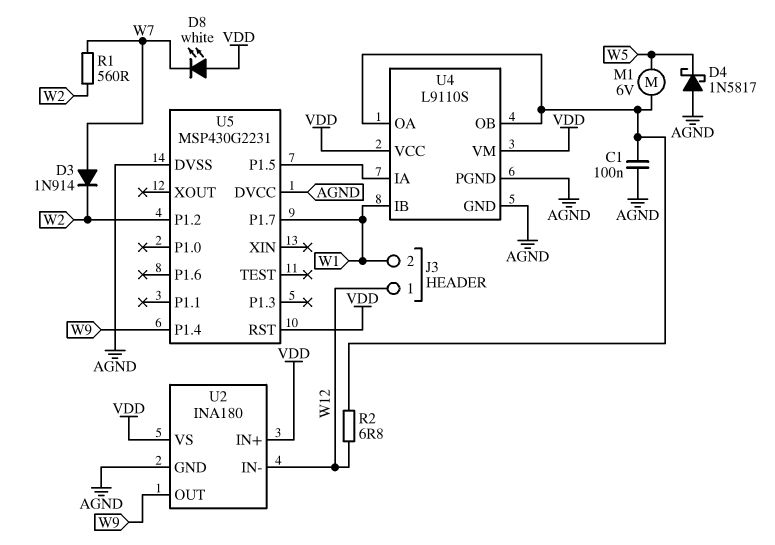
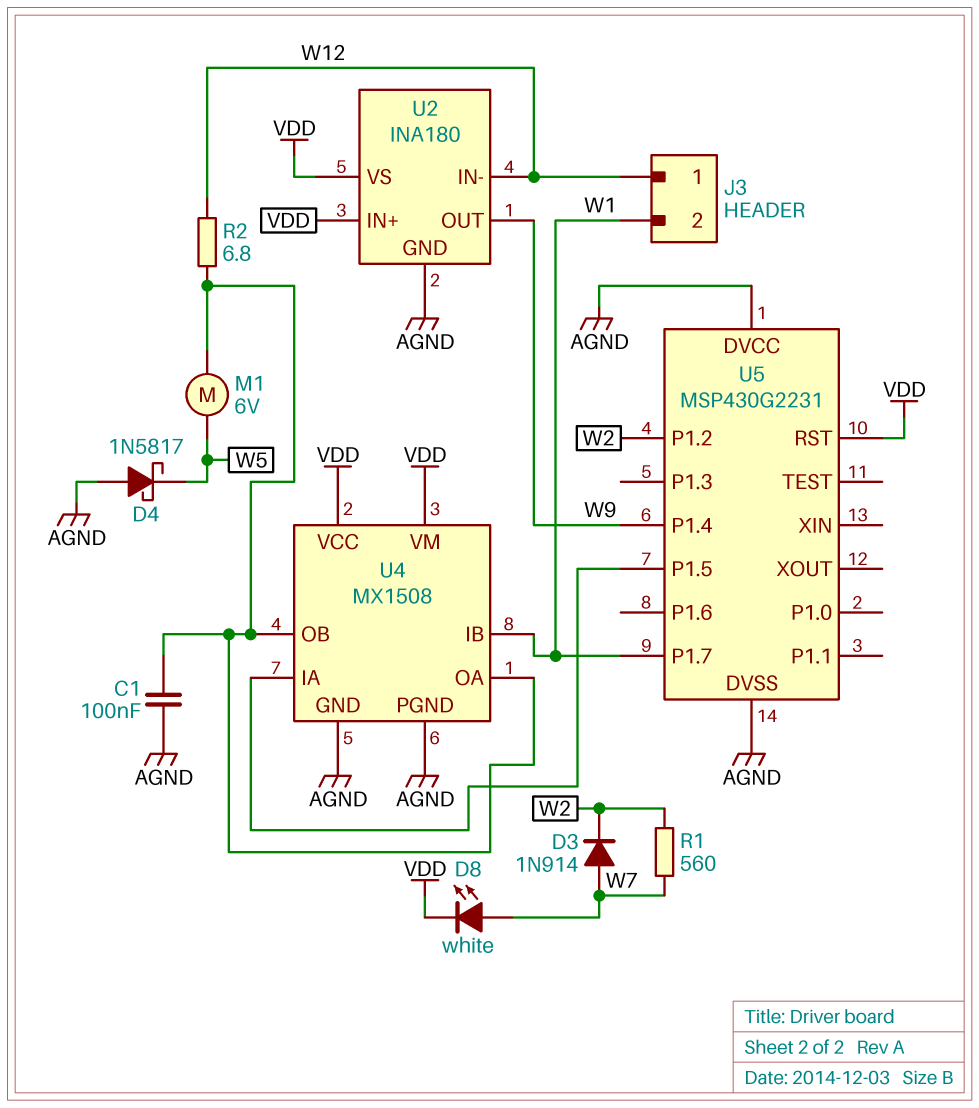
D8: LED white (A VDD, K W7) -> LED white (A W7, K VDD)
U4: L9110S -> MX1508

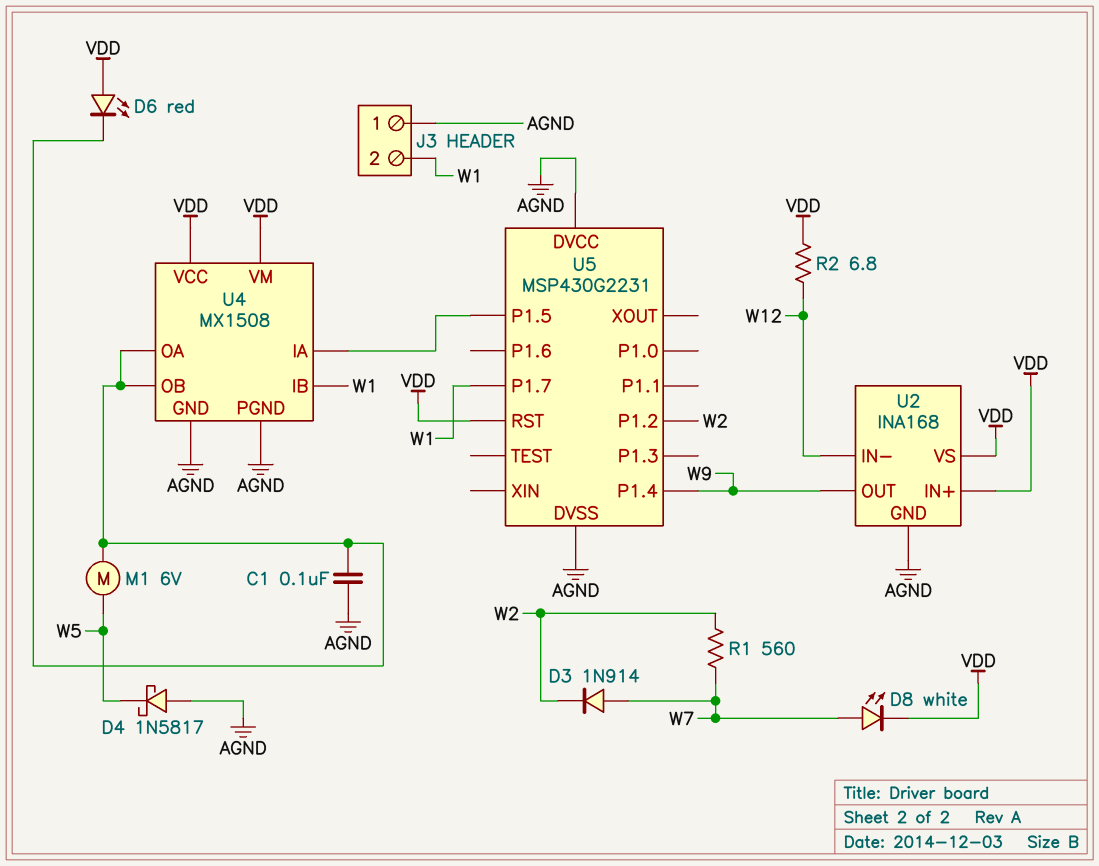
D6: none -> LED red (A VDD, K U4/OA)
J3 pin 1: W12 -> AGND
R2: 6.8 (U4/OA, W12) -> 6.8 (VDD, W12)
U2: INA180 -> INA168

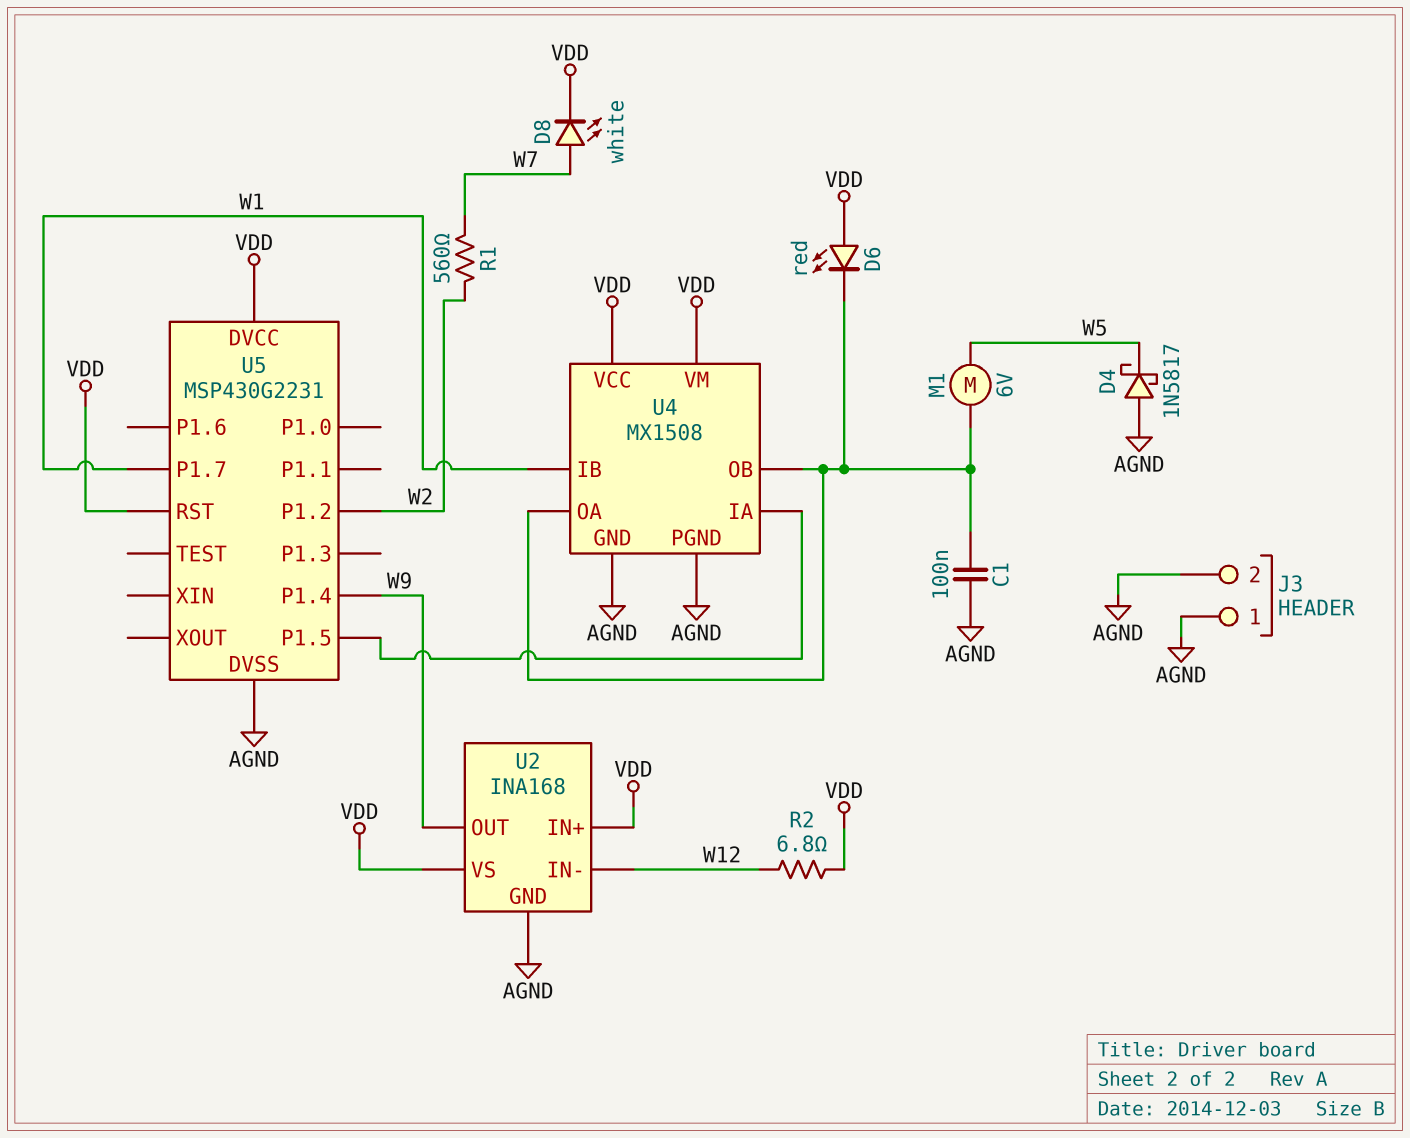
D3: diode 1N914 (A W7, K W2) -> none
J3 pin 2: W1 -> AGND
U5 pin DVCC: AGND -> VDD

